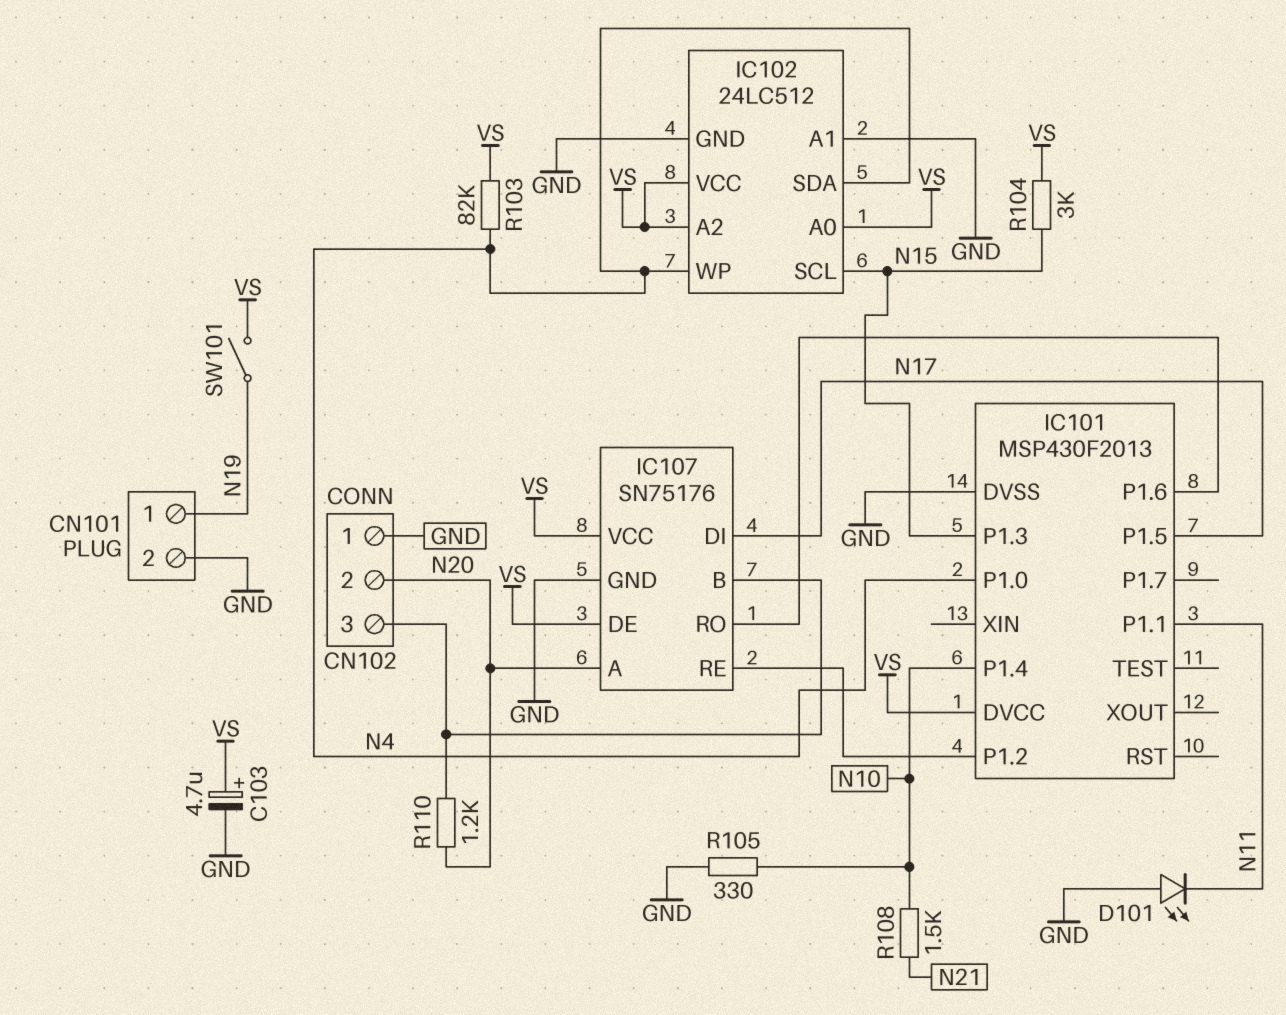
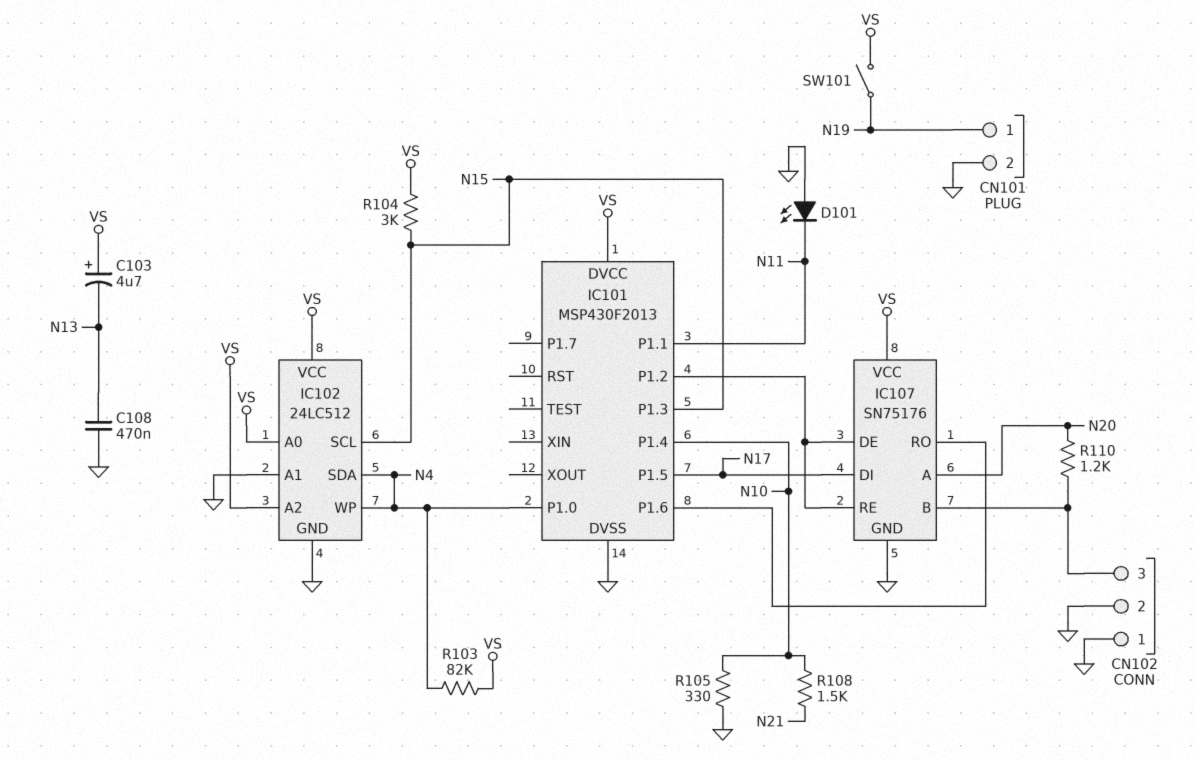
C103: 4.7uF (plus VS, minus GND) -> 4.7uF (plus VS, minus N13)
C108: none -> 470nF (GND, N13)
CN102 pin 2: N20 -> GND
IC107 pin DE: VS -> IC101/P1.2

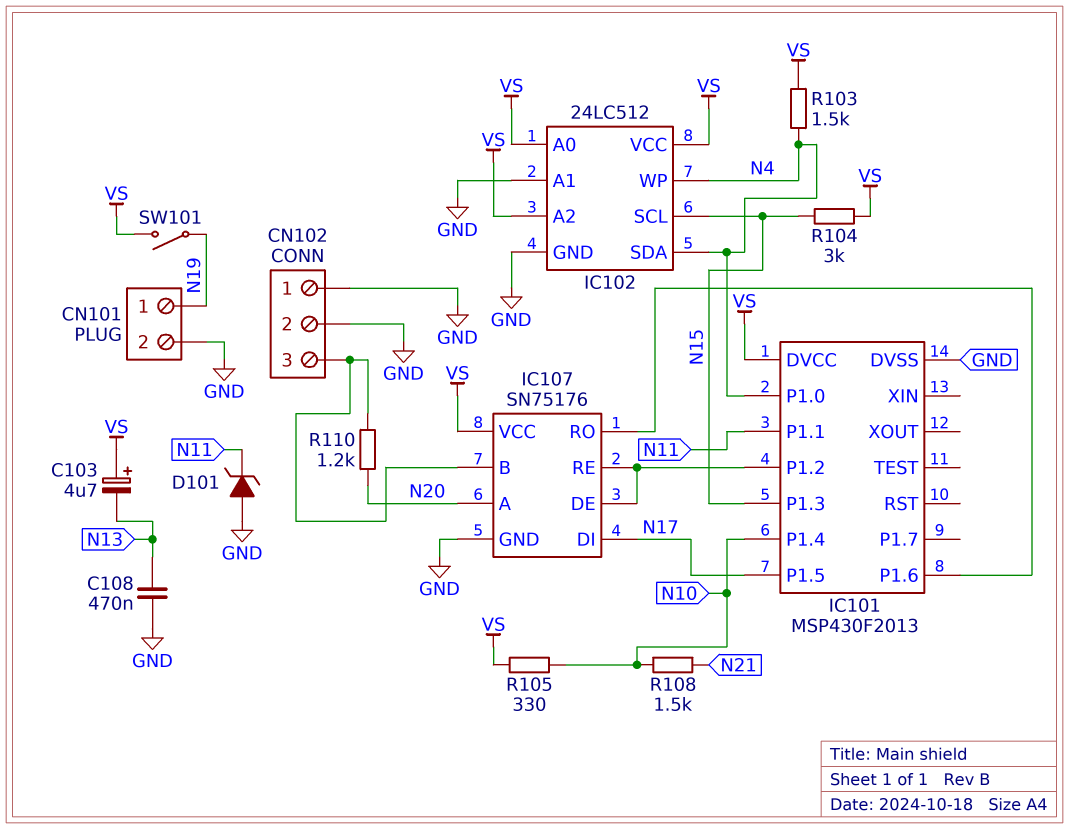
D101: LED (A GND, K N11) -> zener (A GND, K N11)
R103: 82k (N4, VS) -> 1.5k (N4, VS)
R105: 330 (GND, N10) -> 330 (N10, VS)

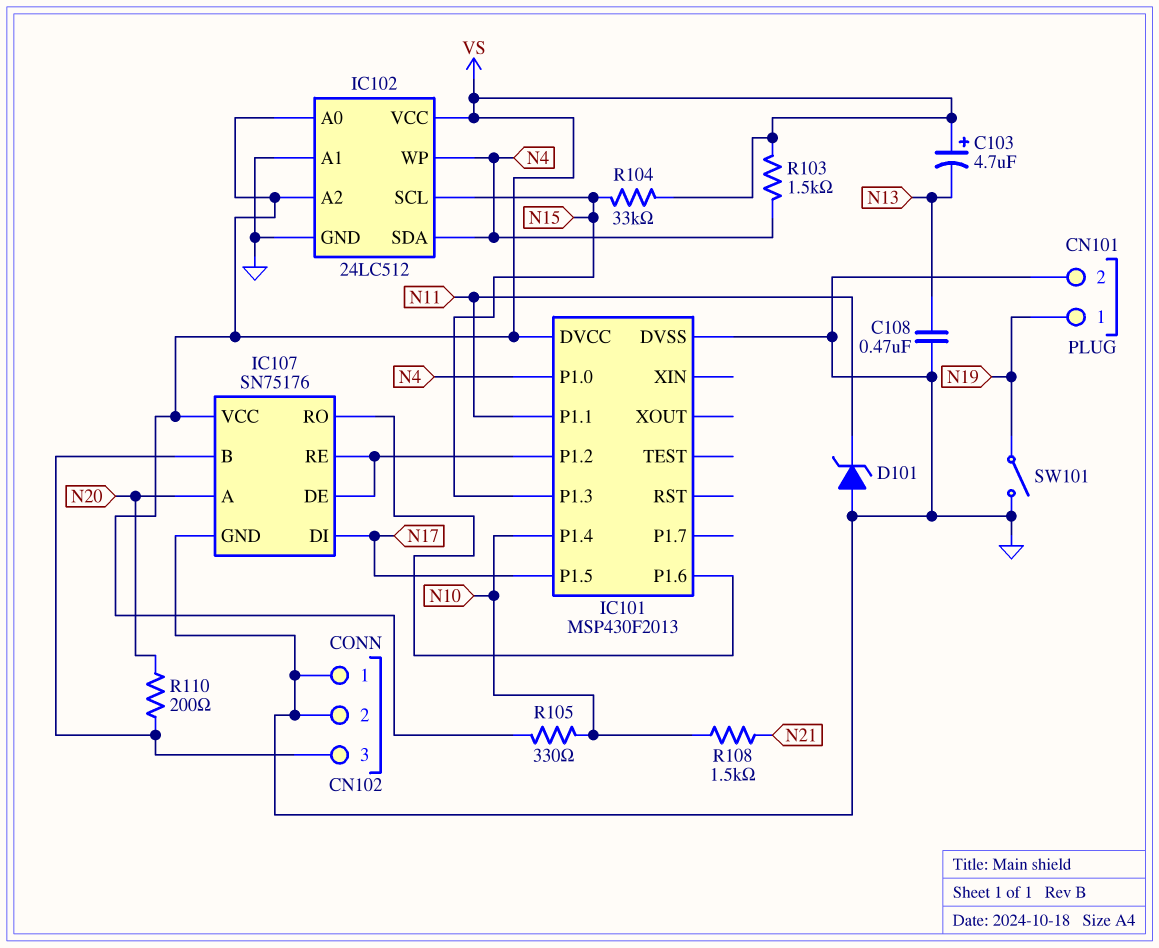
R104: 3k (N15, VS) -> 33k (N15, VS)
R110: 1.2k (CN102/3, N20) -> 200 (CN102/3, N20)
SW101: switch (N19, VS) -> switch (GND, N19)

